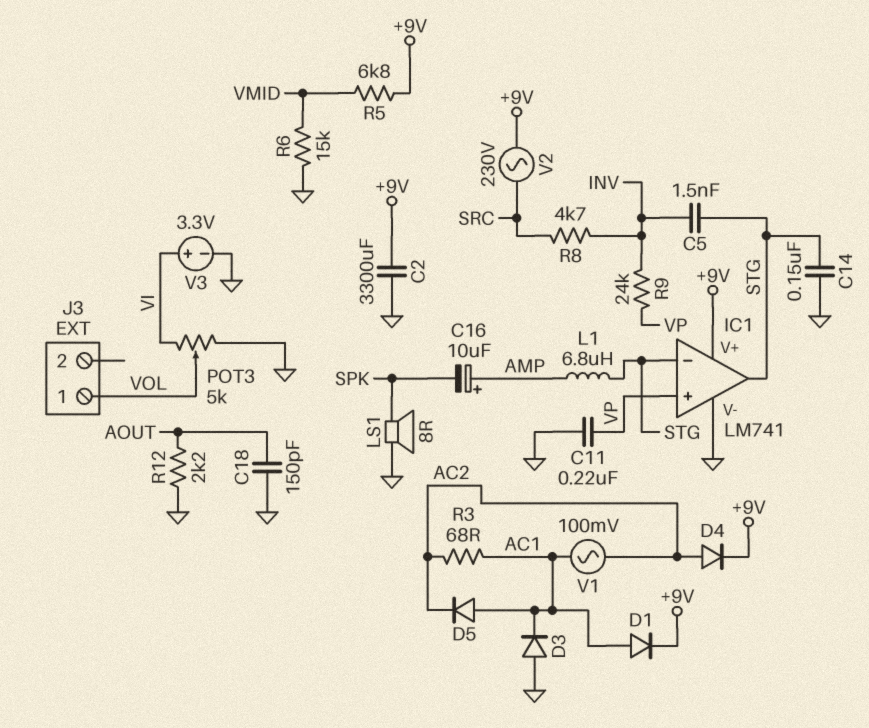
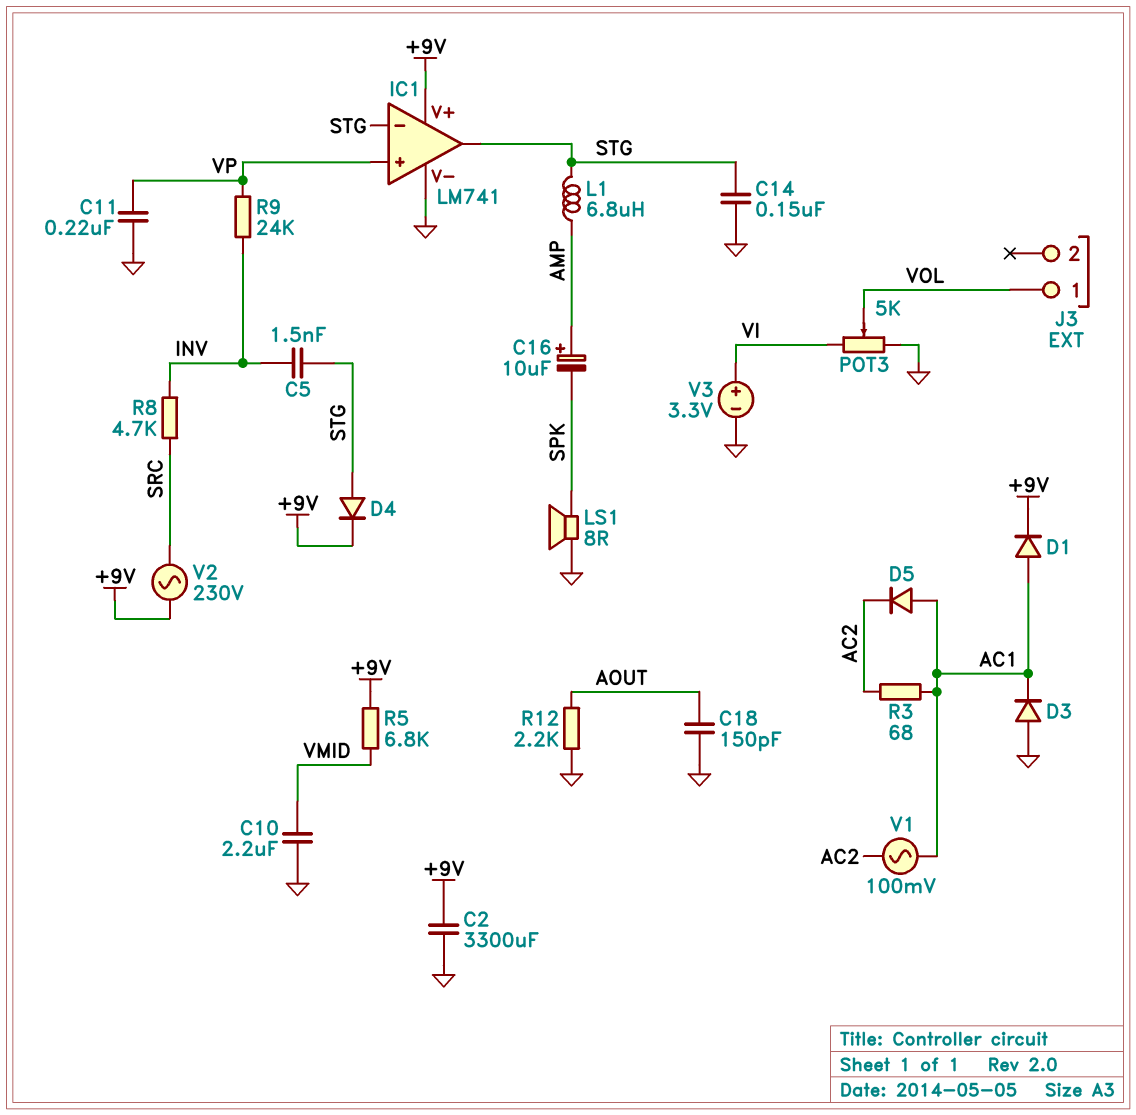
C10: none -> 2.2uF (GND, VMID)
D4: diode (A AC2, K +9V) -> diode (A STG, K +9V)
R6: 15k (GND, VMID) -> none

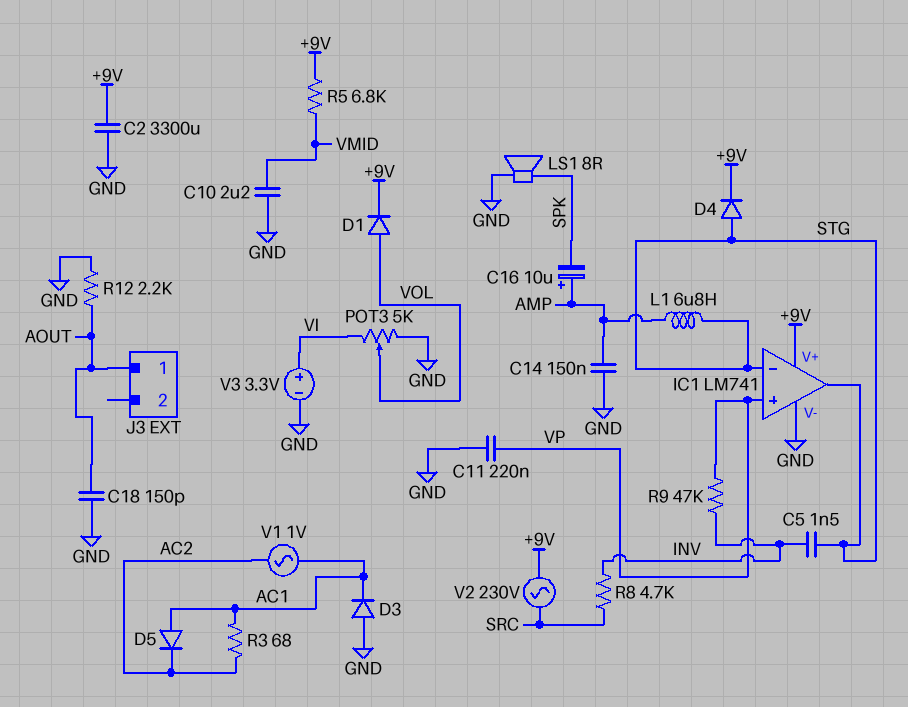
C14: 150nF (GND, STG) -> 150nF (AMP, GND)
D1: diode (A AC1, K +9V) -> diode (A VOL, K +9V)
J3 pin 1: VOL -> AOUT
R9: 24k (INV, VP) -> 47k (INV, VP)
V1: AC 100mV (AC1, AC2) -> AC 1V (AC1, AC2)

